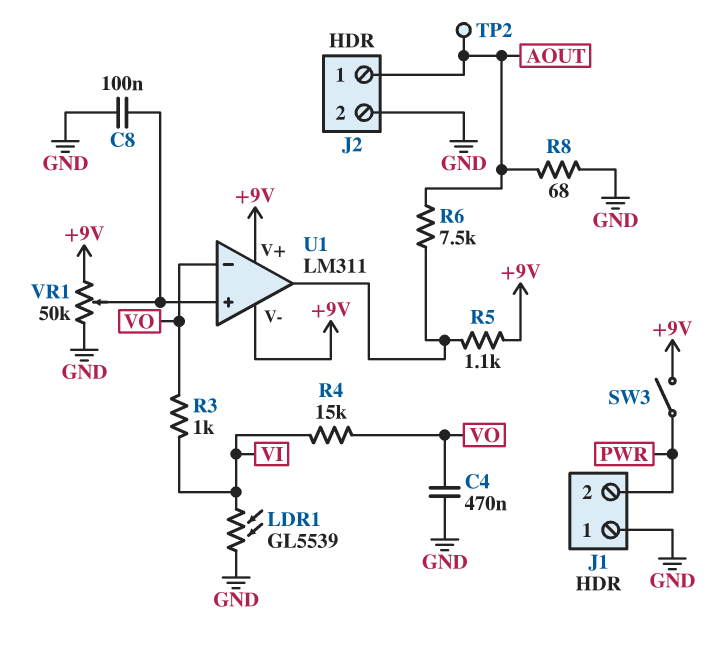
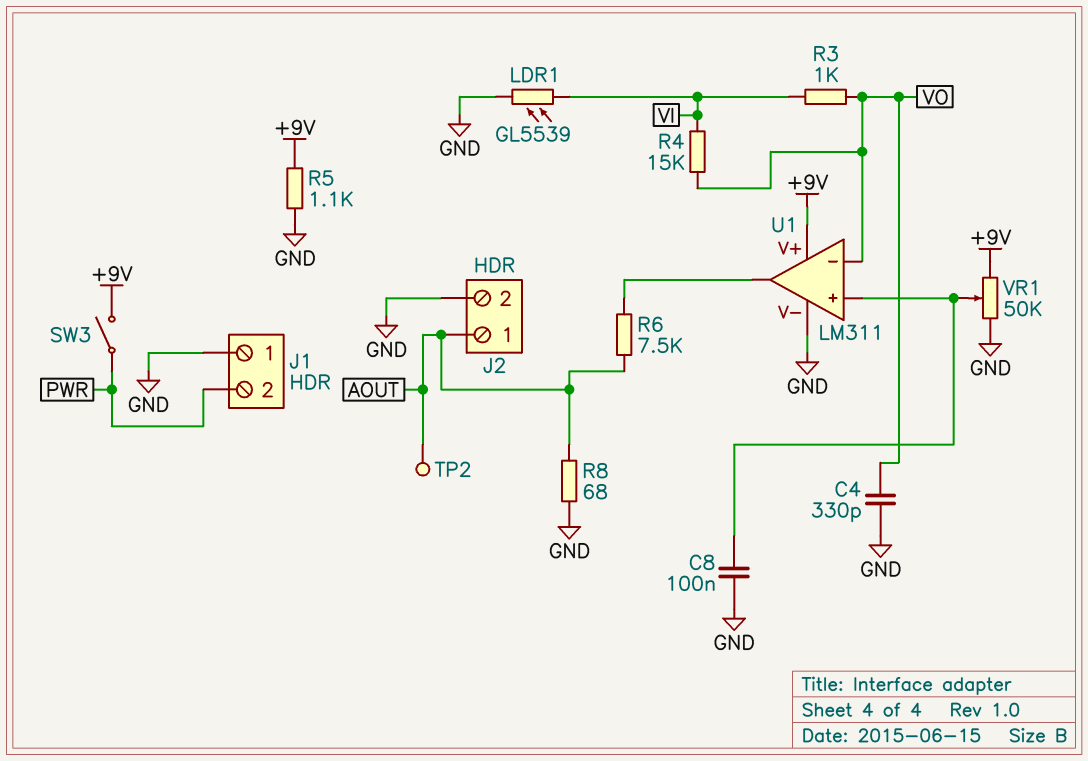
C4: 470nF (GND, VO) -> 330pF (GND, VO)
R5: 1.1k (+9V, U1/out) -> 1.1k (+9V, GND)
U1 pin V-: +9V -> GND

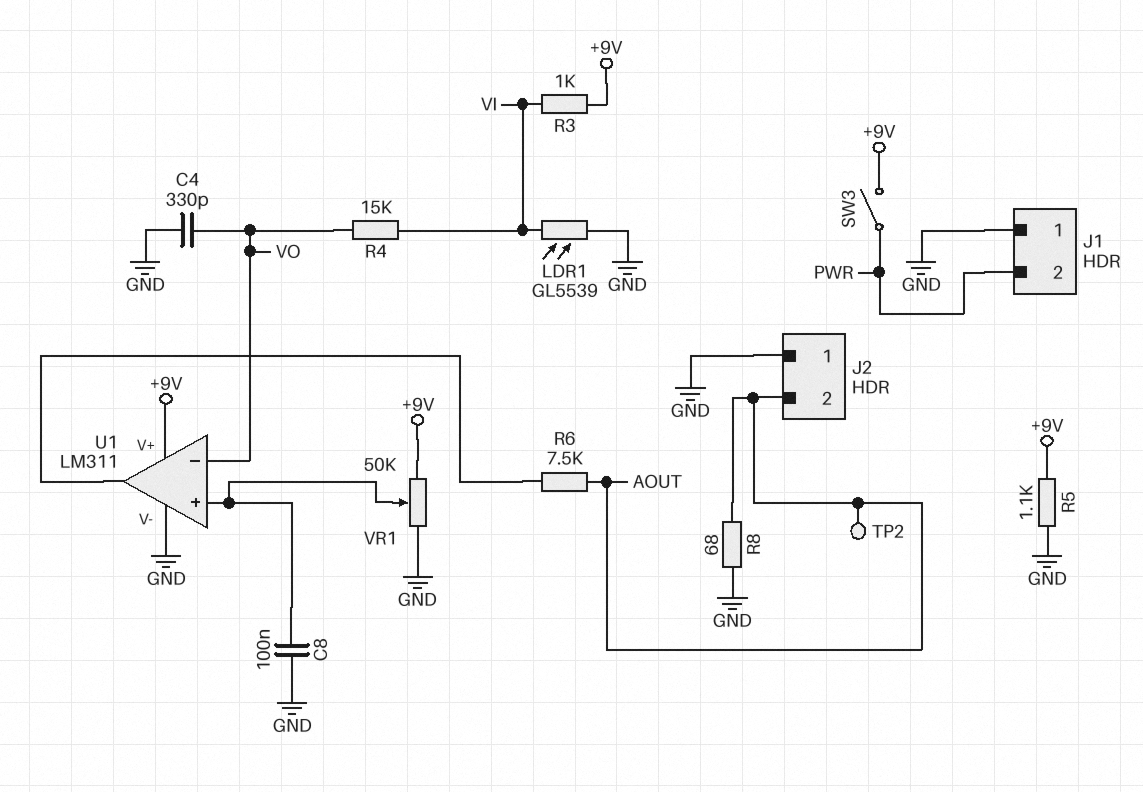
J2 pin 1: AOUT -> GND
J2 pin 2: GND -> AOUT
R3: 1k (VI, VO) -> 1k (+9V, VI)

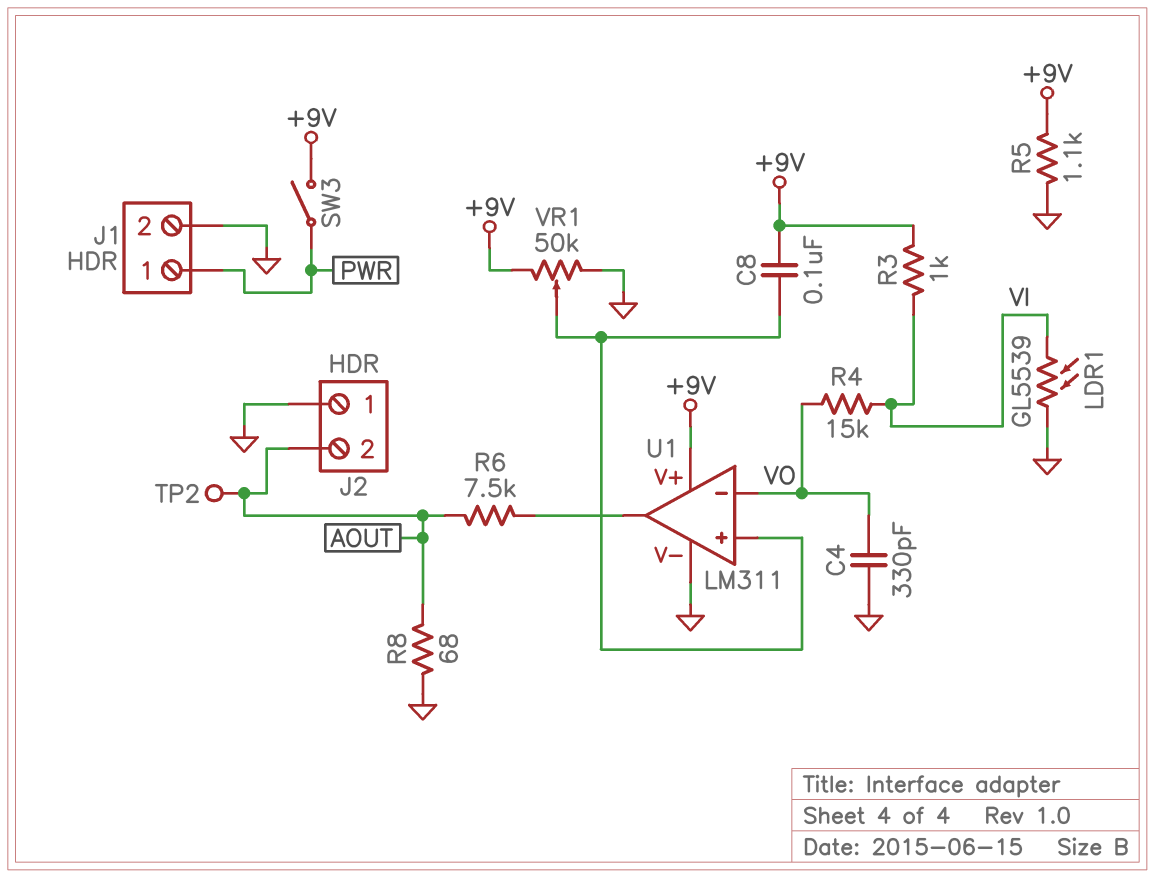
C8: 100nF (GND, U1/in+) -> 100nF (+9V, U1/in+)
J1 pin 1: GND -> PWR
J1 pin 2: PWR -> GND

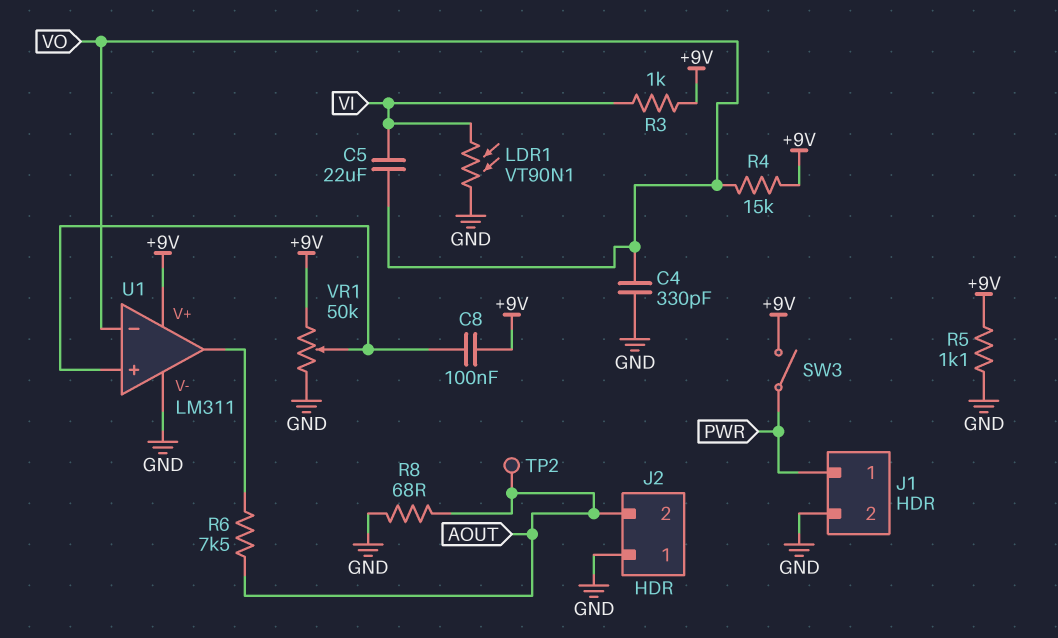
C5: none -> 22uF (VI, VO)
LDR1: GL5539 (GND, VI) -> VT90N1 (GND, VI)
R4: 15k (VI, VO) -> 15k (+9V, VO)

